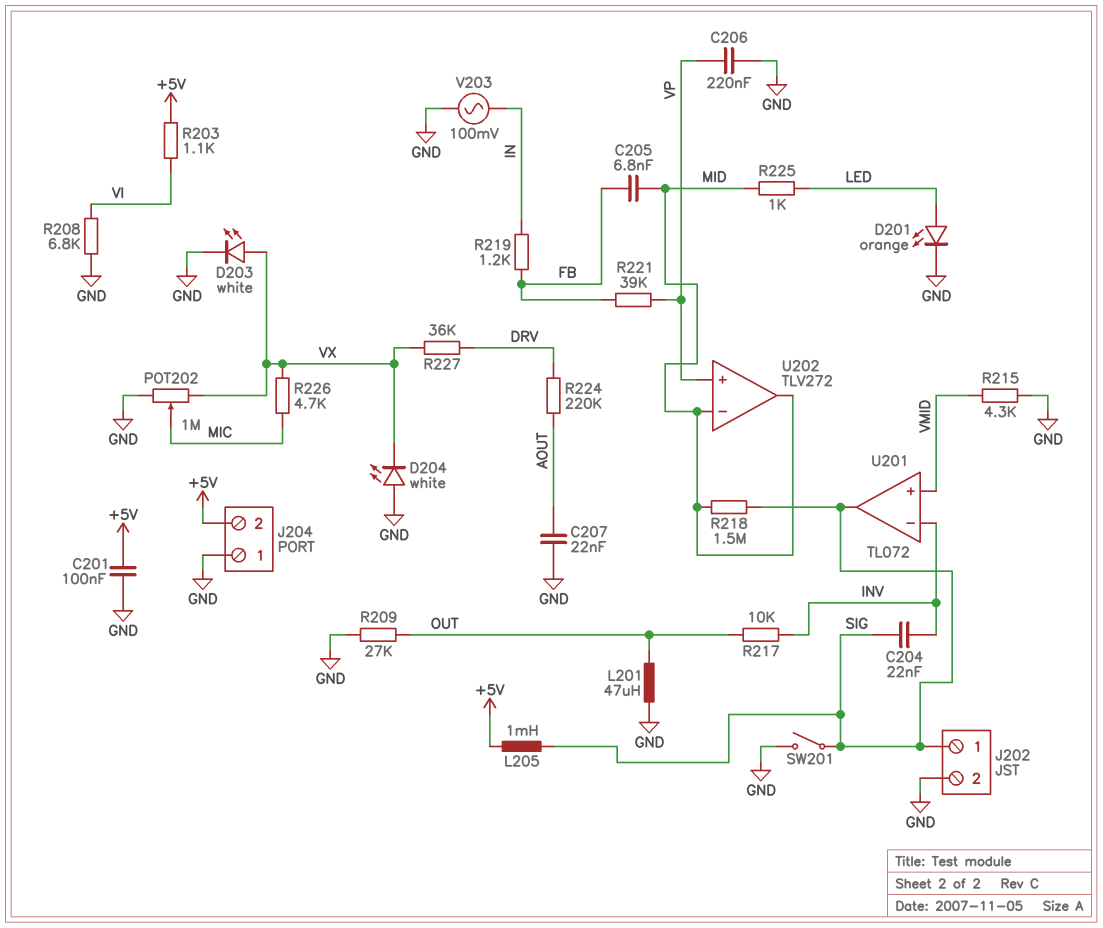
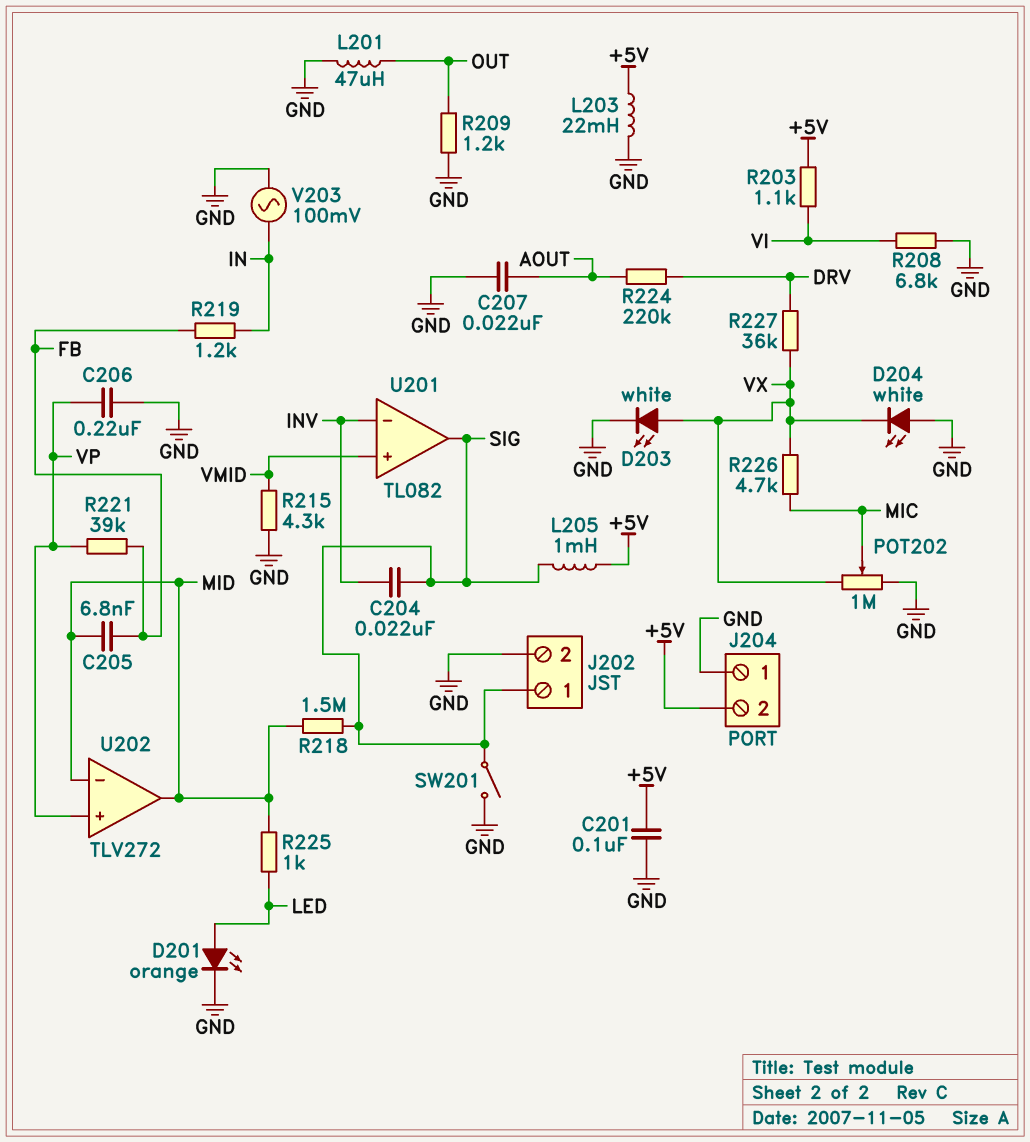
L203: none -> 22mH (+5V, GND)
R209: 27k (GND, OUT) -> 1.2k (GND, OUT)
R217: 10k (INV, OUT) -> none
U201: TL072 -> TL082

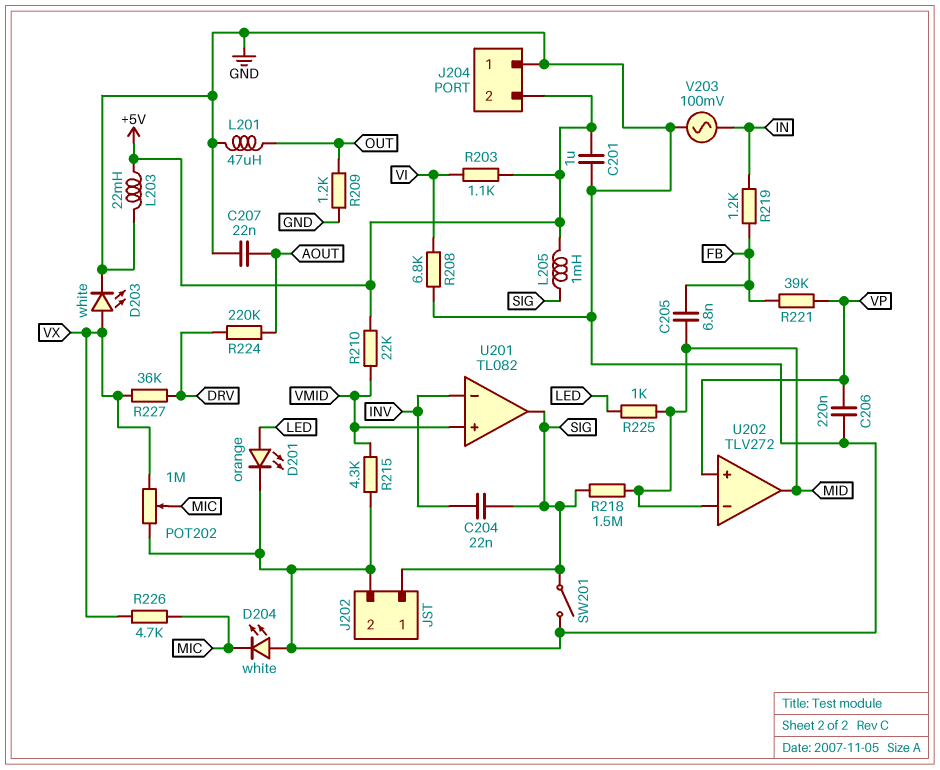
C201: 100nF (+5V, GND) -> 1uF (+5V, GND)
D204: LED white (A GND, K VX) -> LED white (A GND, K MIC)
R210: none -> 22k (+5V, VMID)

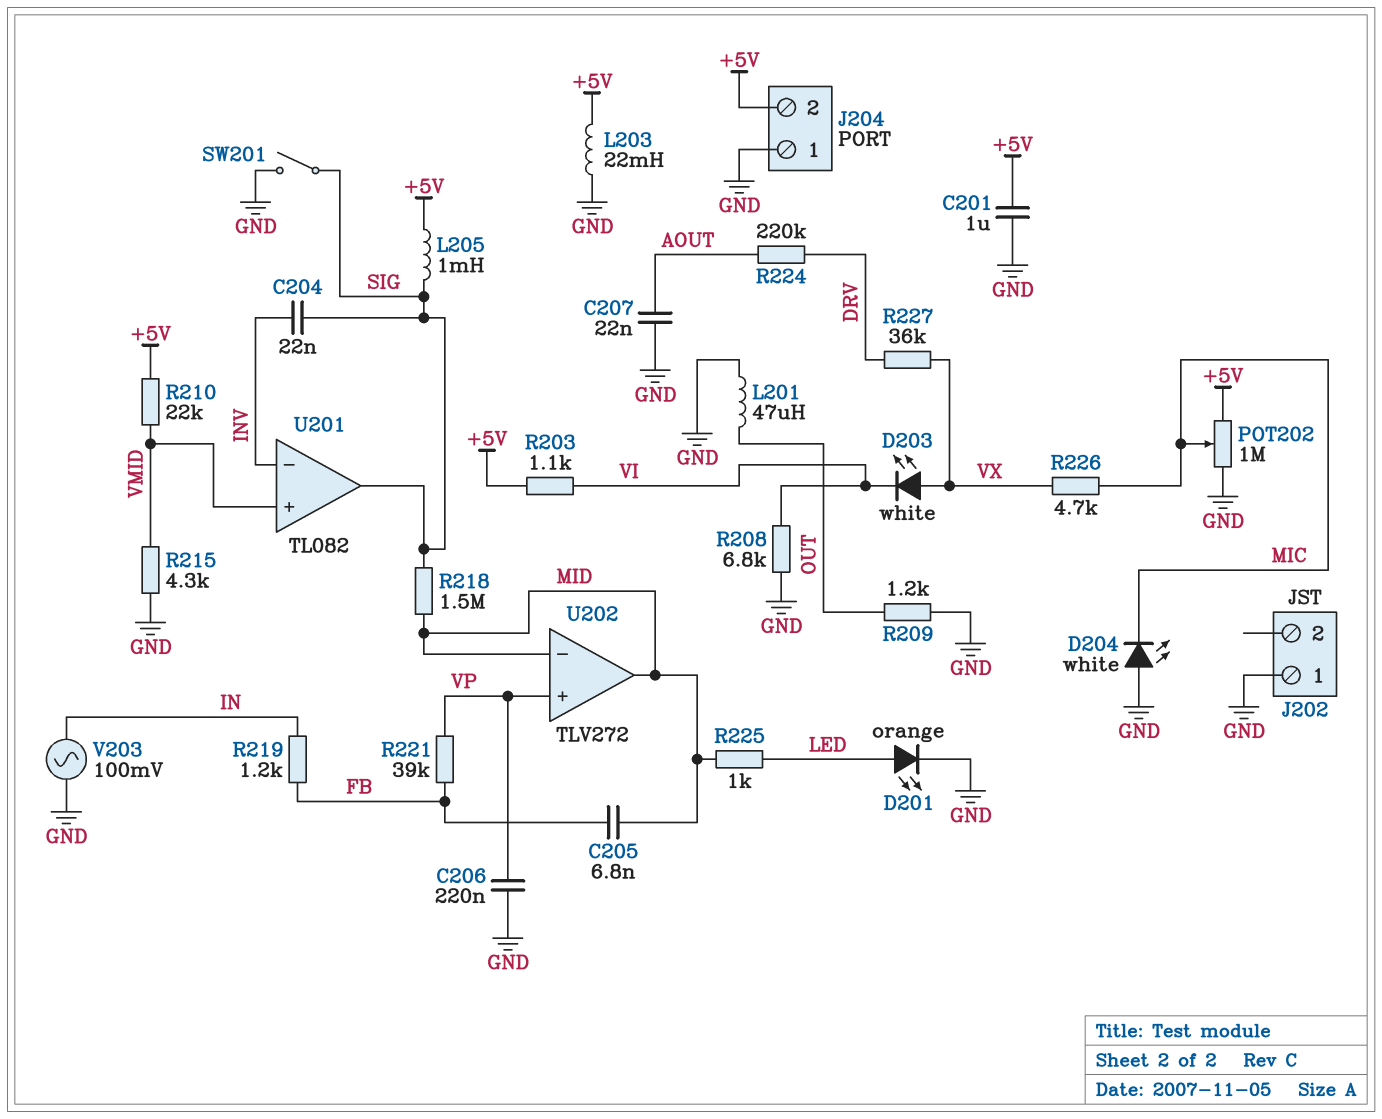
D203: LED white (A VX, K GND) -> LED white (A VX, K VI)
J202 pin 1: SIG -> GND
J202 pin 2: GND -> none
POT202: 1M (GND, VX, wiper MIC) -> 1M (+5V, GND, wiper MIC)

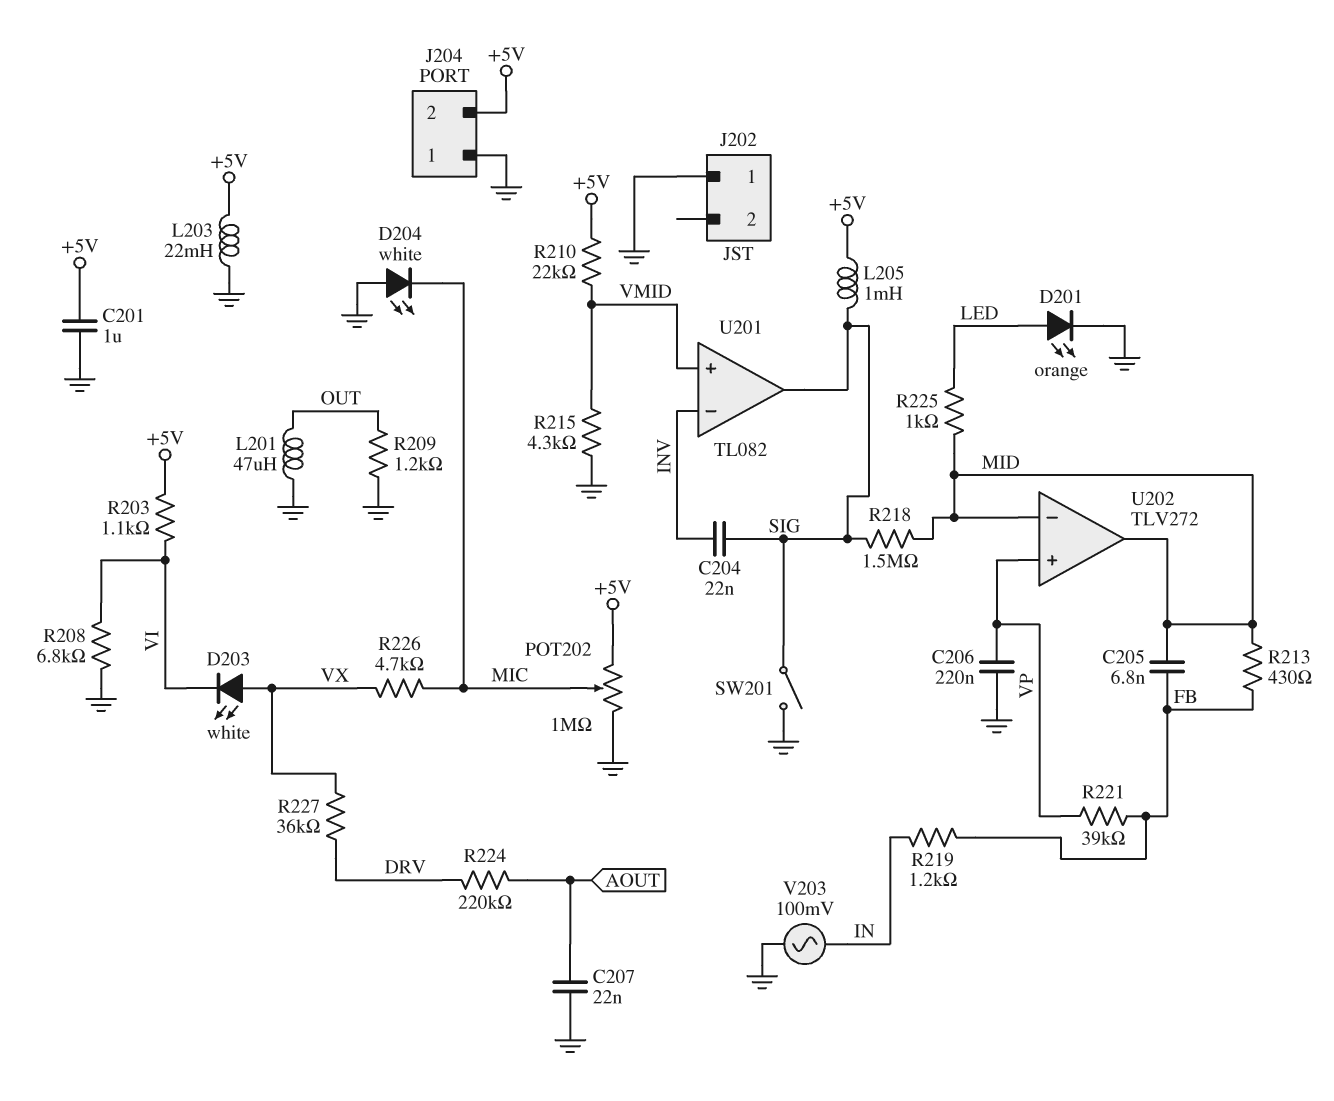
R213: none -> 430 (FB, MID)

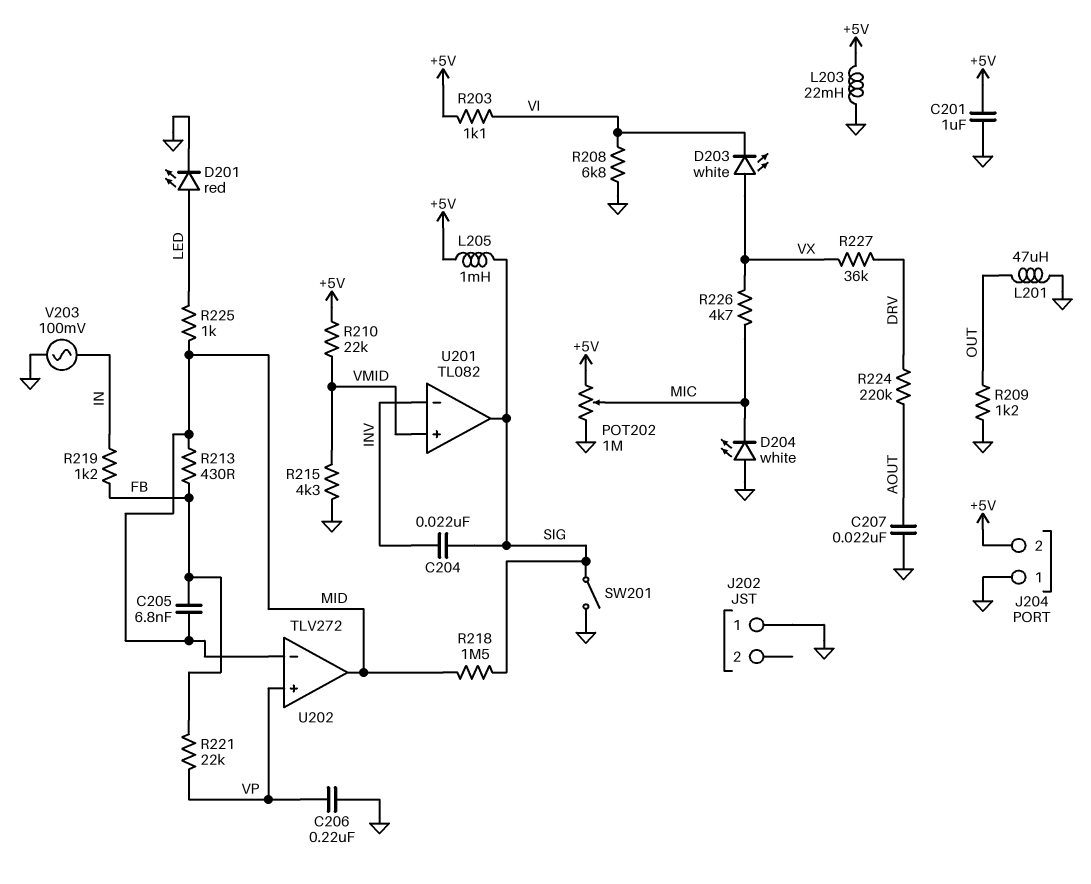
D201: LED orange (A LED, K GND) -> LED red (A LED, K GND)
R221: 39k (FB, VP) -> 22k (FB, VP)

